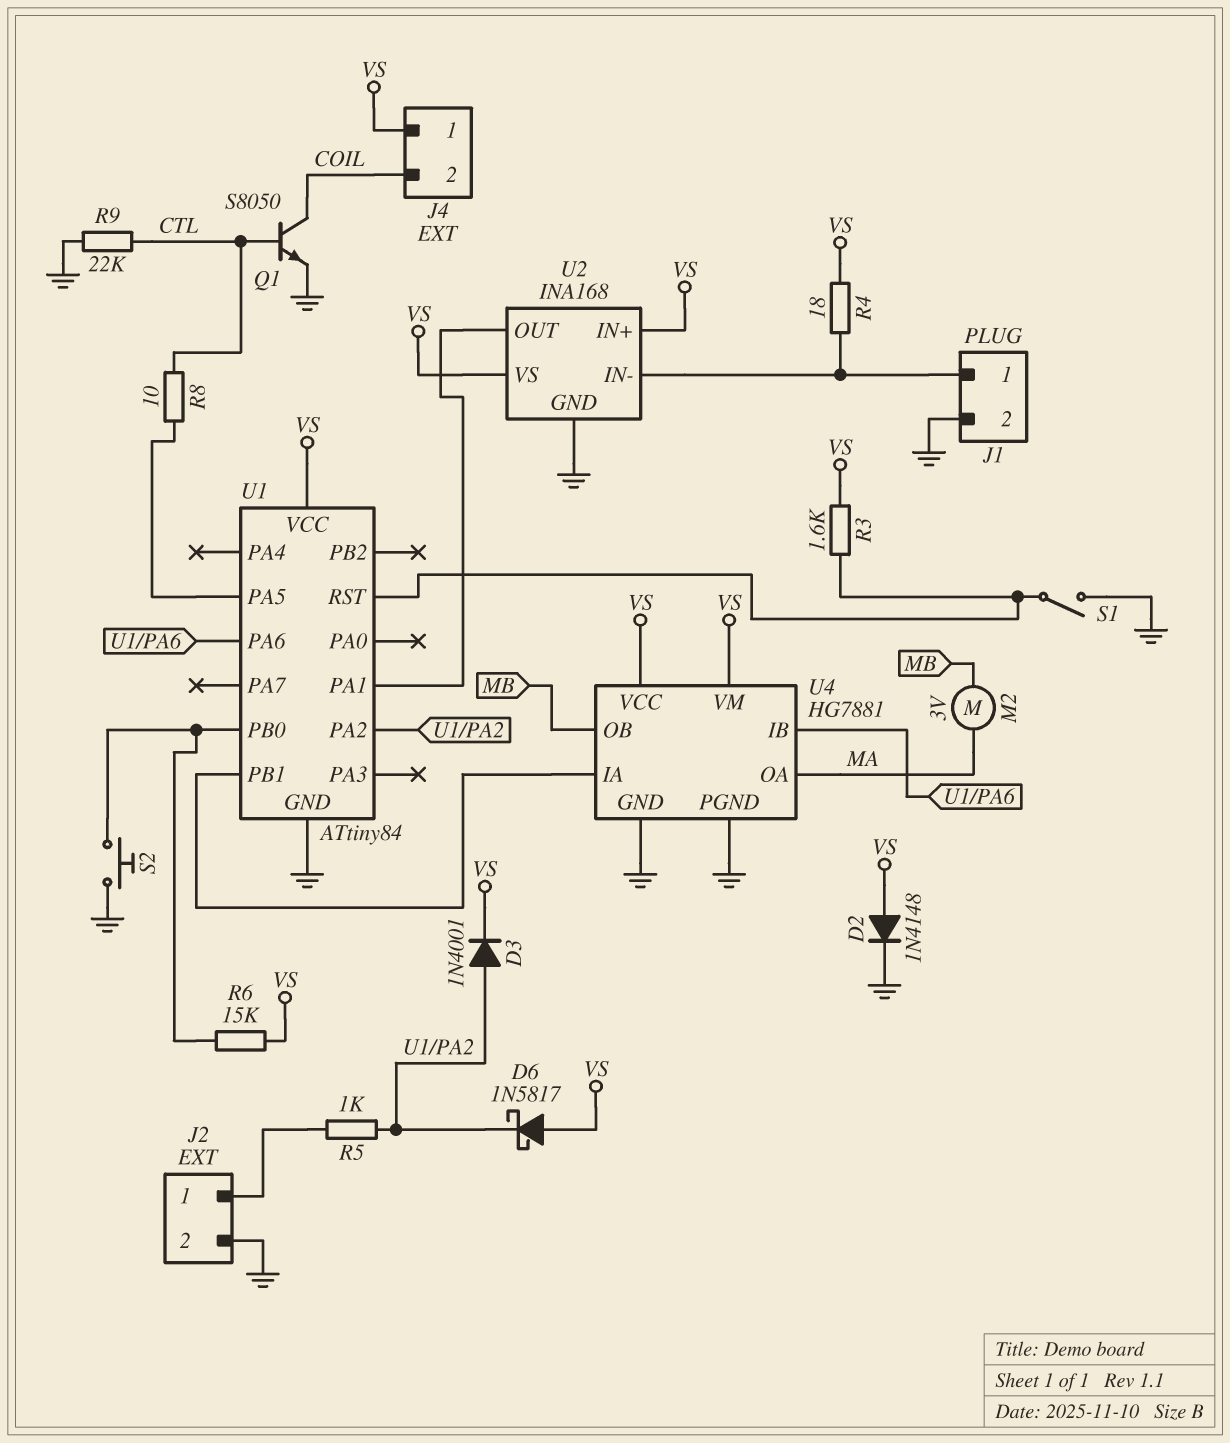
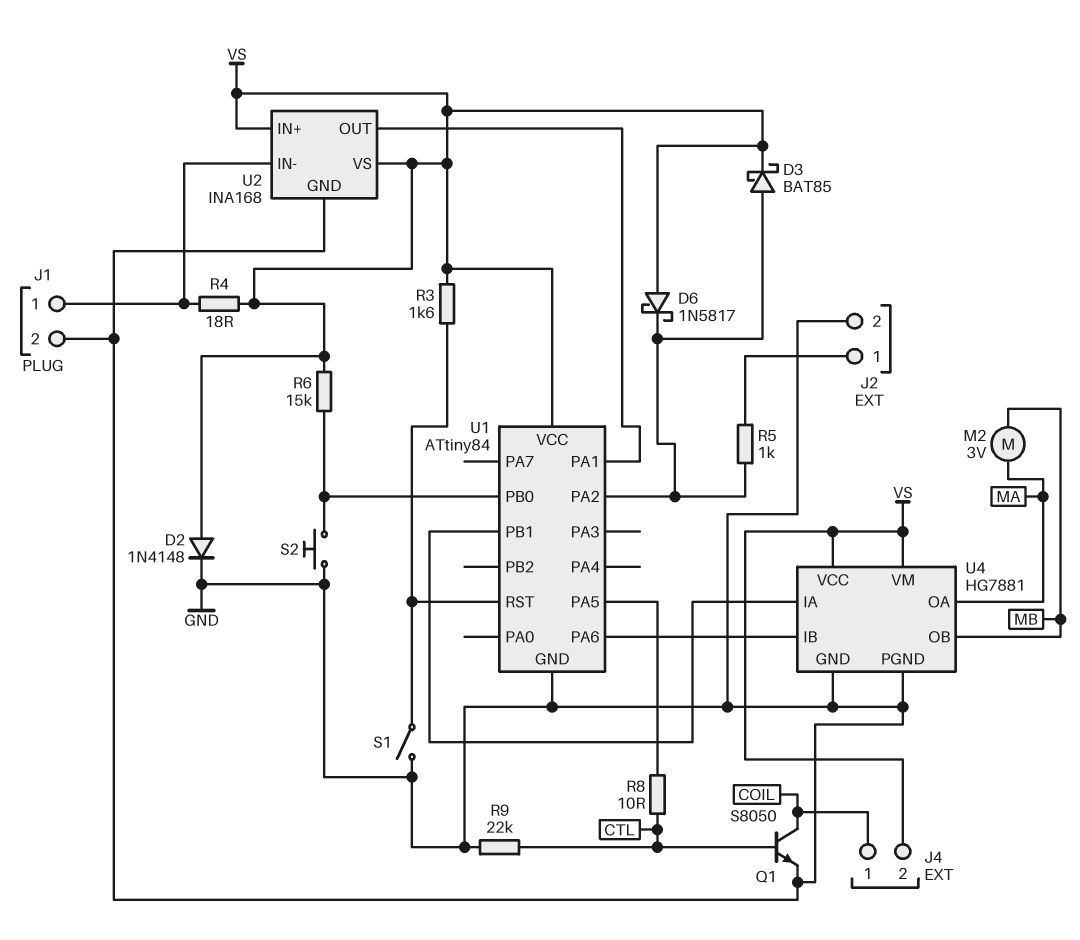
D3: diode 1N4001 (A U1/PA2, K VS) -> schottky BAT85 (A U1/PA2, K VS)
J4 pin 1: VS -> COIL
J4 pin 2: COIL -> VS

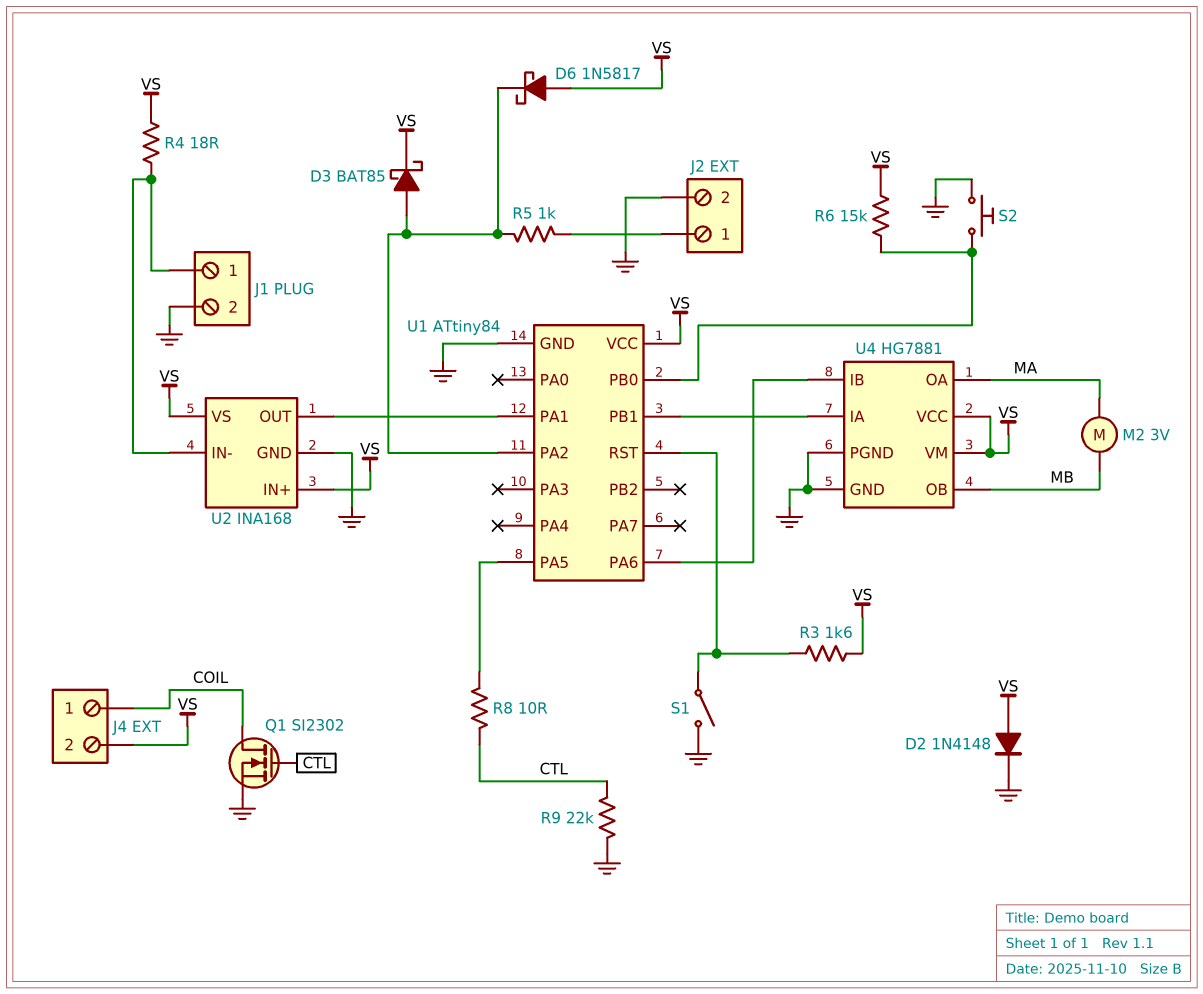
Q1: NPN S8050 (B CTL, C COIL, E GND) -> NMOS SI2302 (G CTL, D COIL, S GND)

